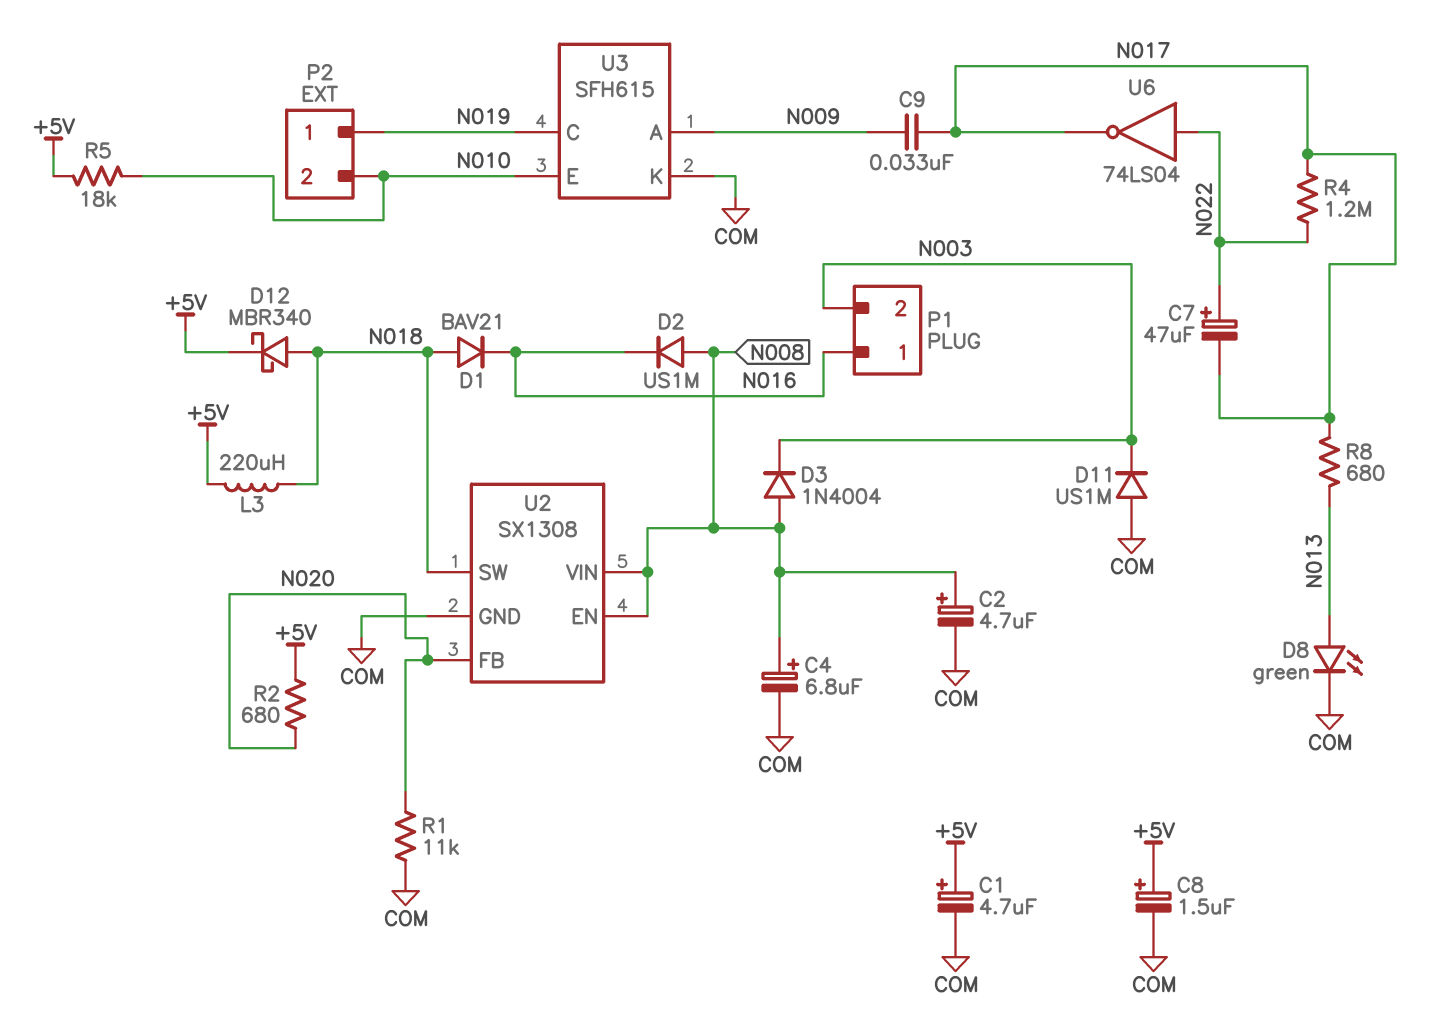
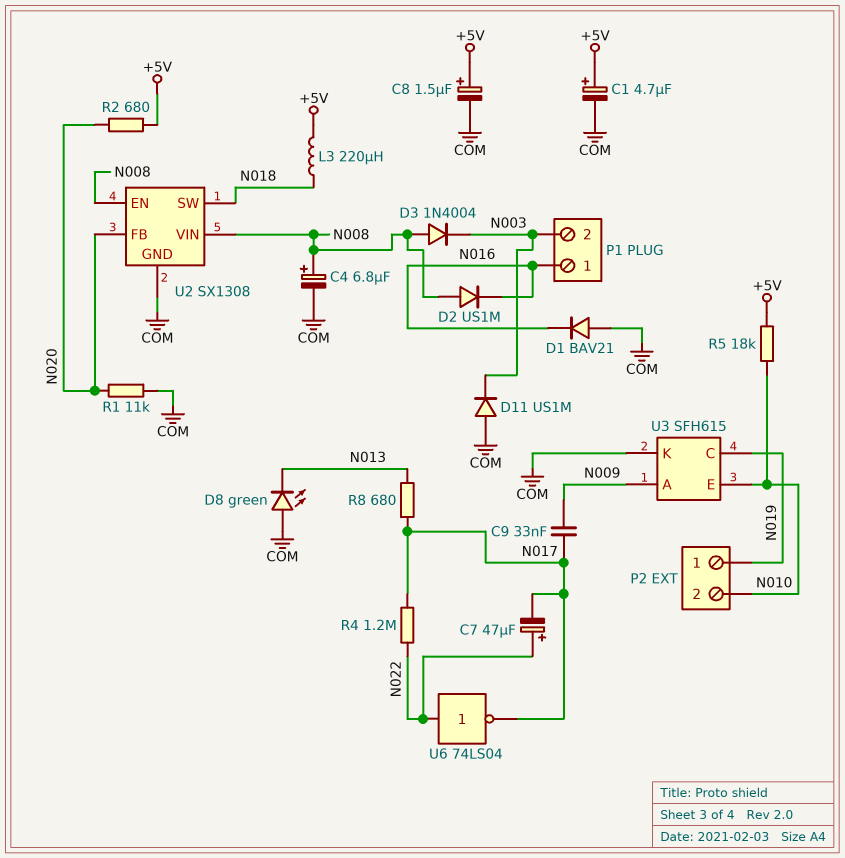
C2: 4.7uF (plus N008, minus COM) -> none
D1: diode BAV21 (A N018, K N016) -> diode BAV21 (A COM, K N016)
D8: LED green (A N013, K COM) -> LED green (A COM, K N013)
D12: schottky MBR340 (A N018, K +5V) -> none

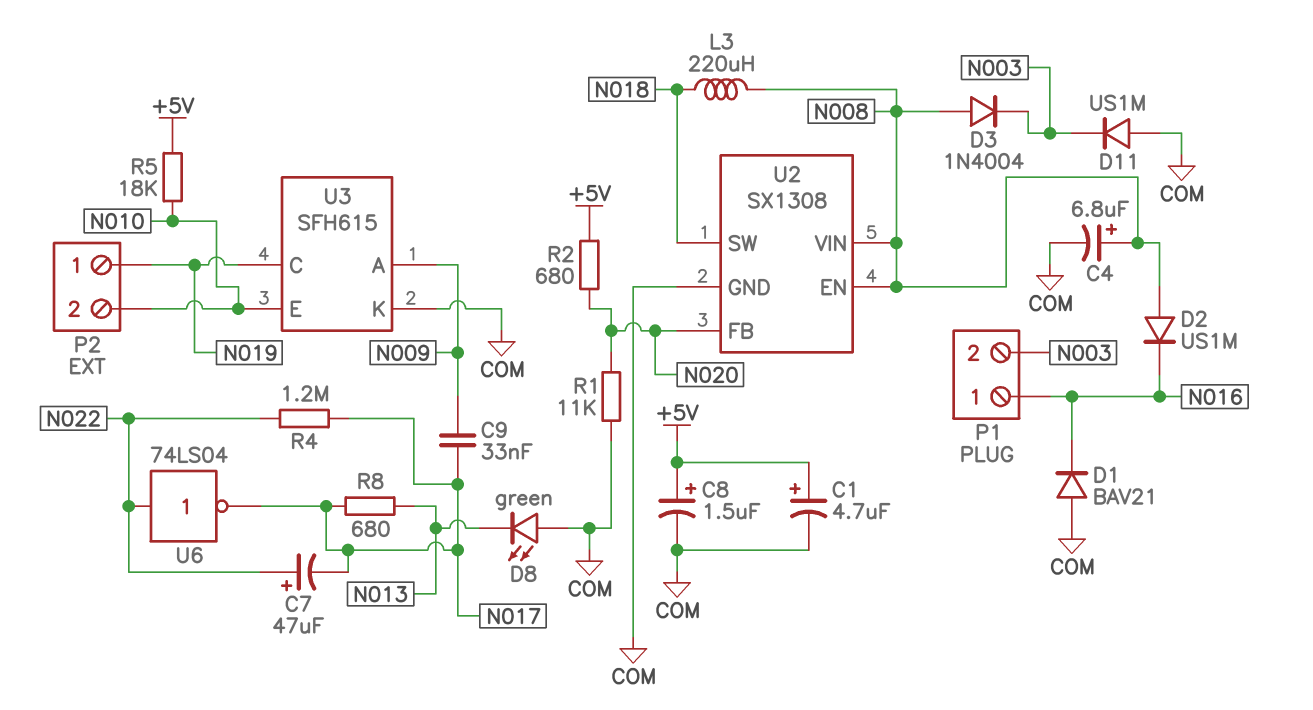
L3: 220uH (+5V, N018) -> 220uH (N008, N018)

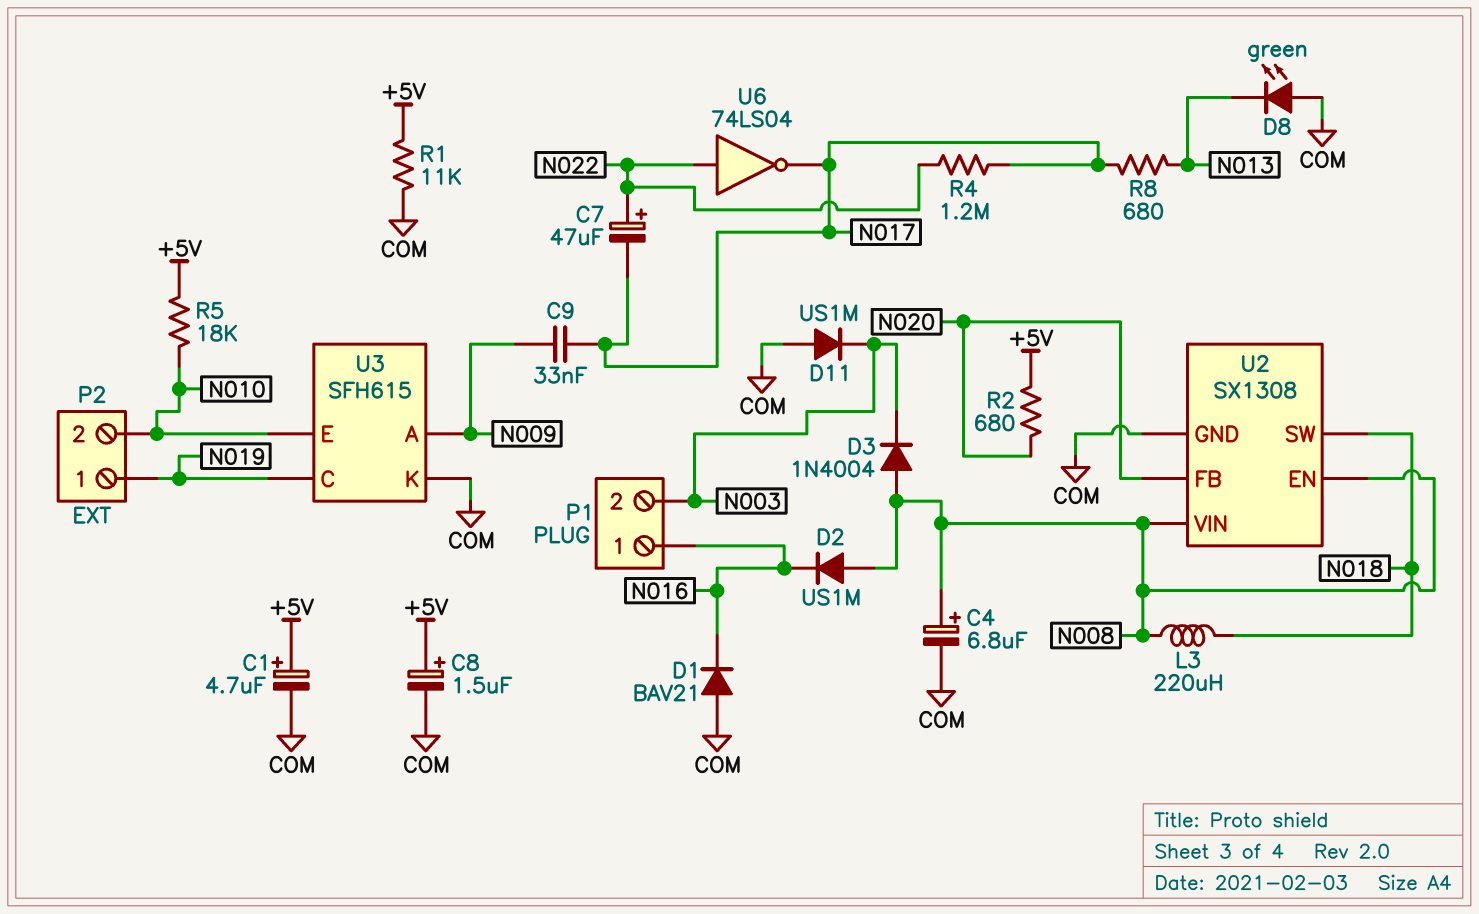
R1: 11k (COM, N020) -> 11k (+5V, COM)

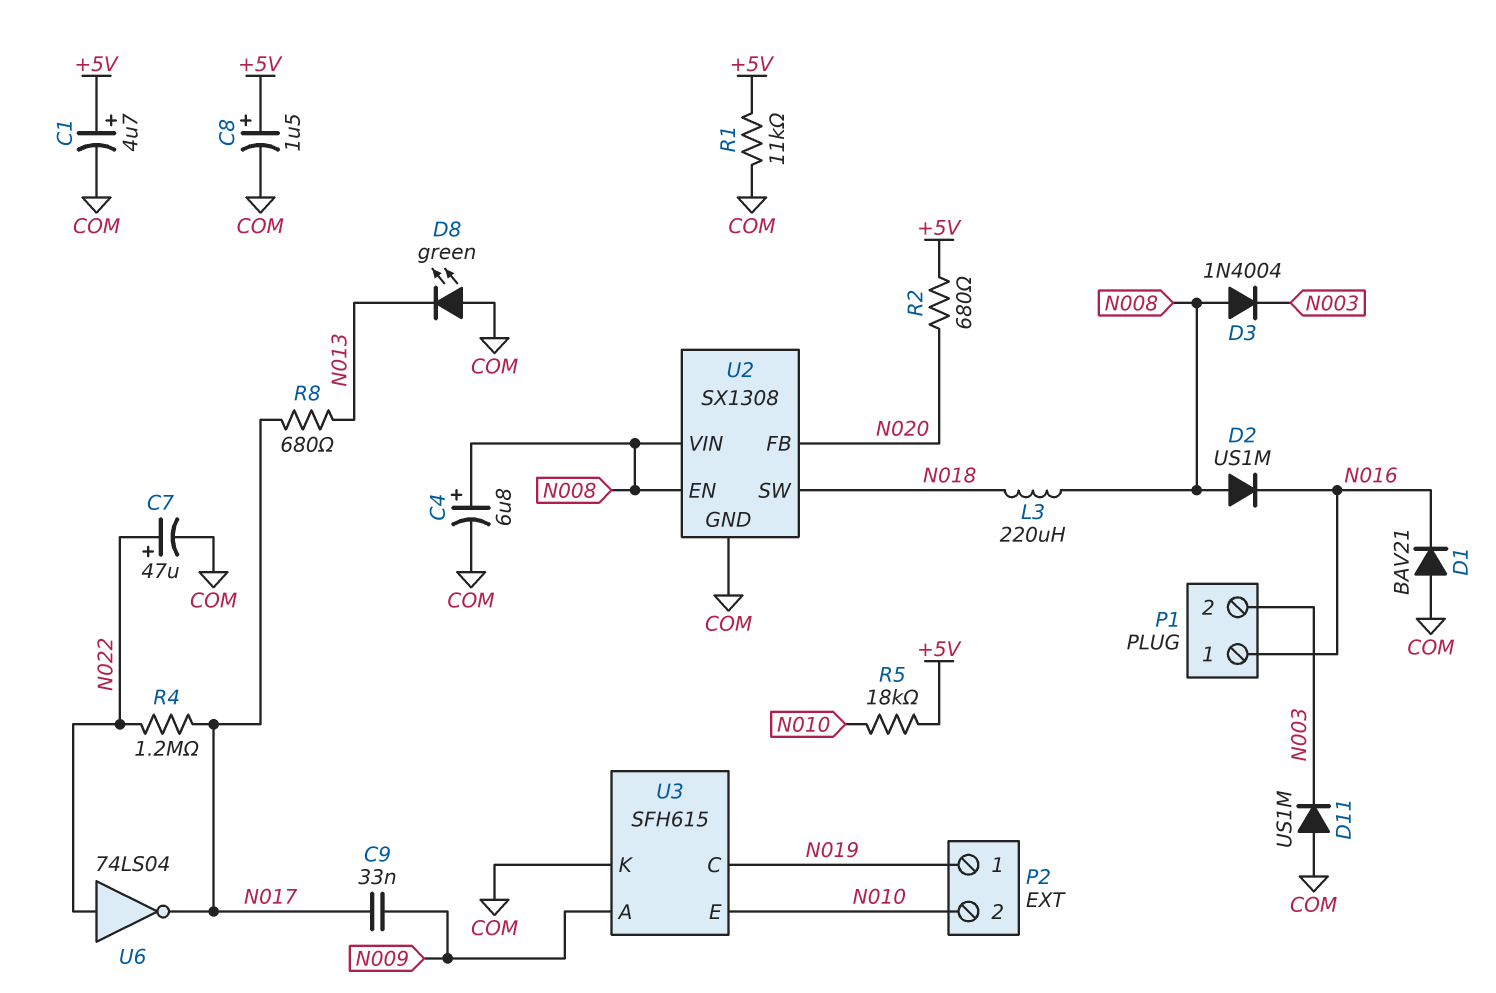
C7: 47uF (plus N022, minus N017) -> 47uF (plus N022, minus COM)

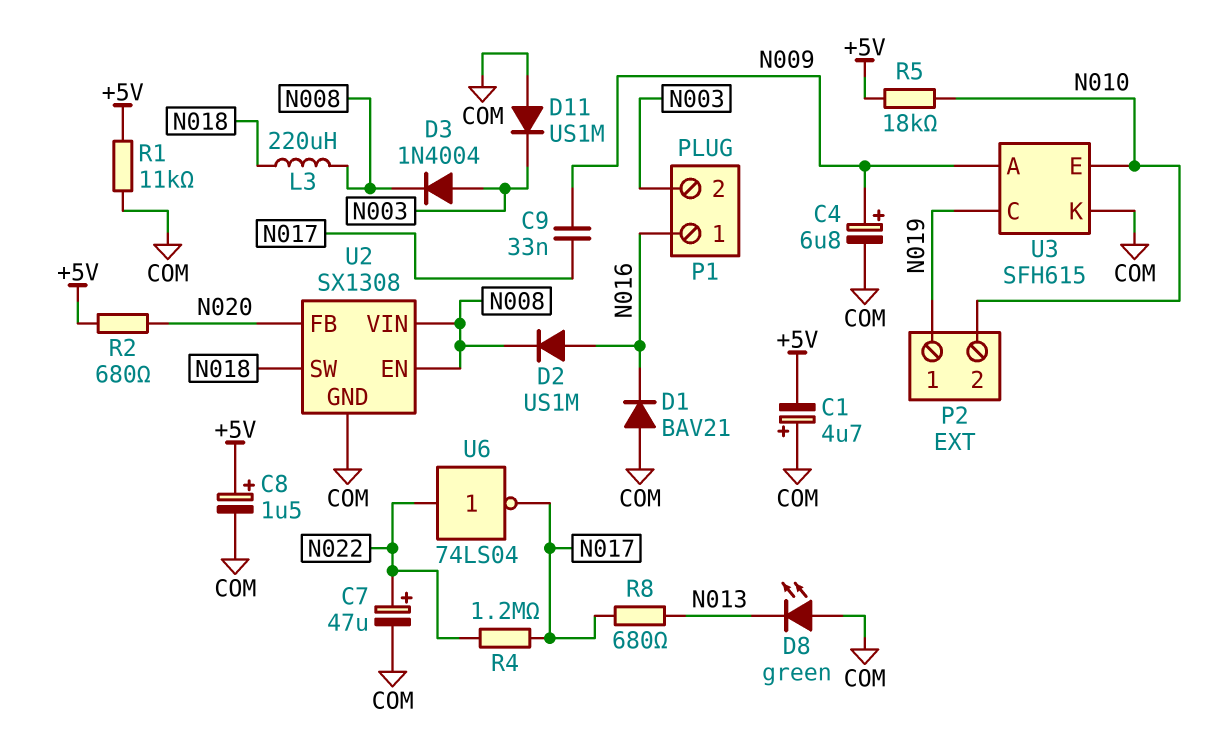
C1: 4.7uF (plus +5V, minus COM) -> 4.7uF (plus COM, minus +5V)
C4: 6.8uF (plus N008, minus COM) -> 6.8uF (plus N009, minus COM)
D2: diode US1M (A N008, K N016) -> diode US1M (A N016, K N008)
D3: diode 1N4004 (A N008, K N003) -> diode 1N4004 (A N003, K N008)

